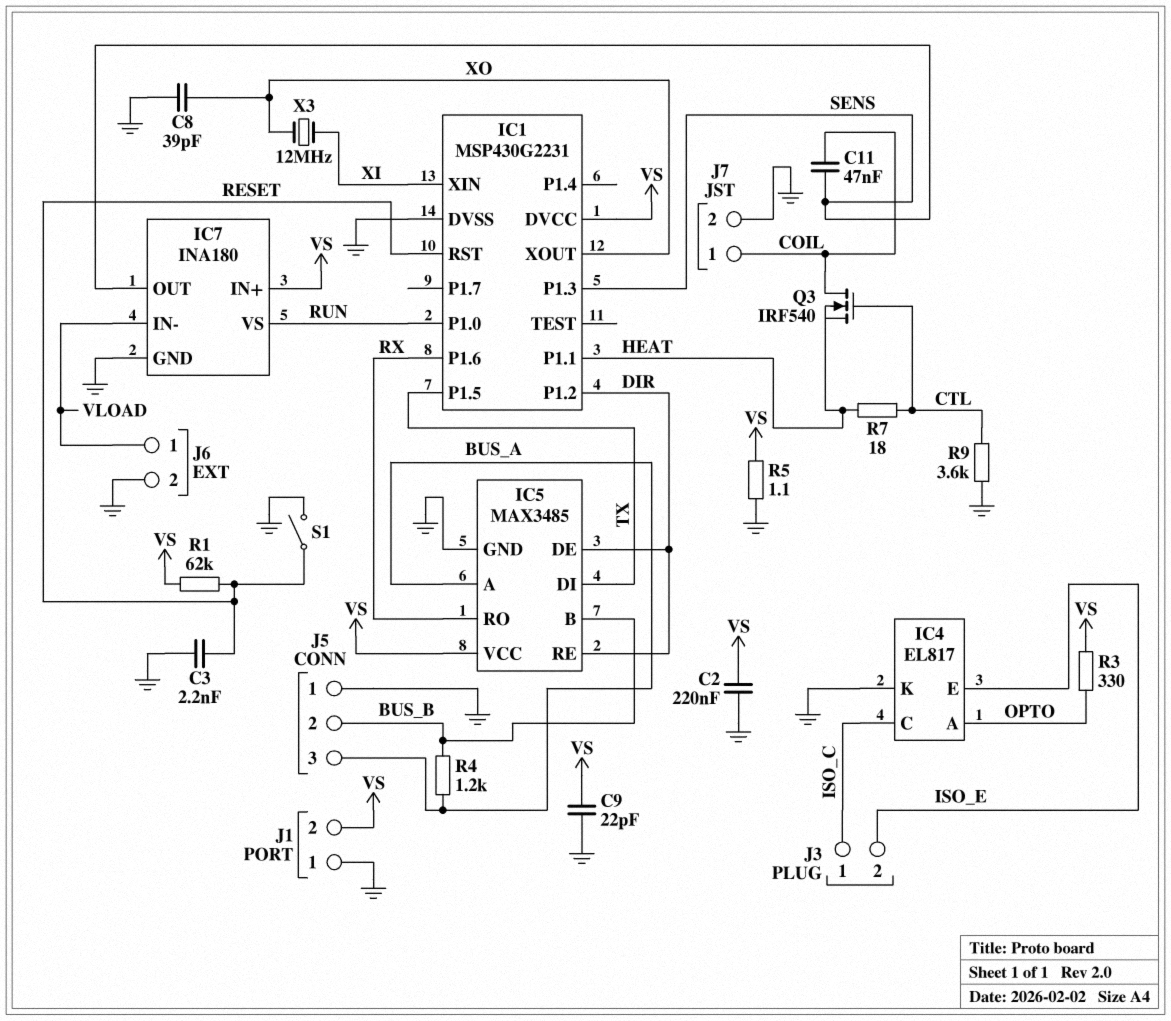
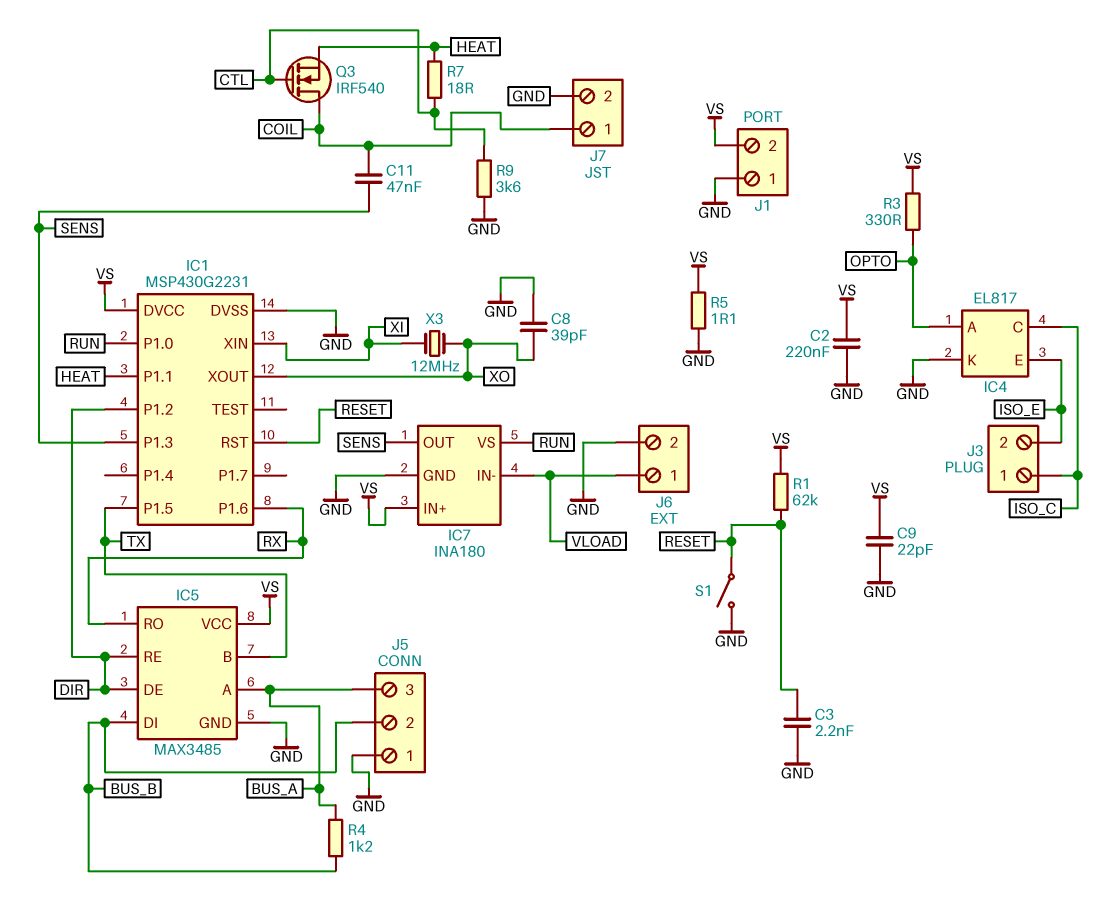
IC5 pin B: BUS_B -> TX
IC5 pin DI: TX -> BUS_B

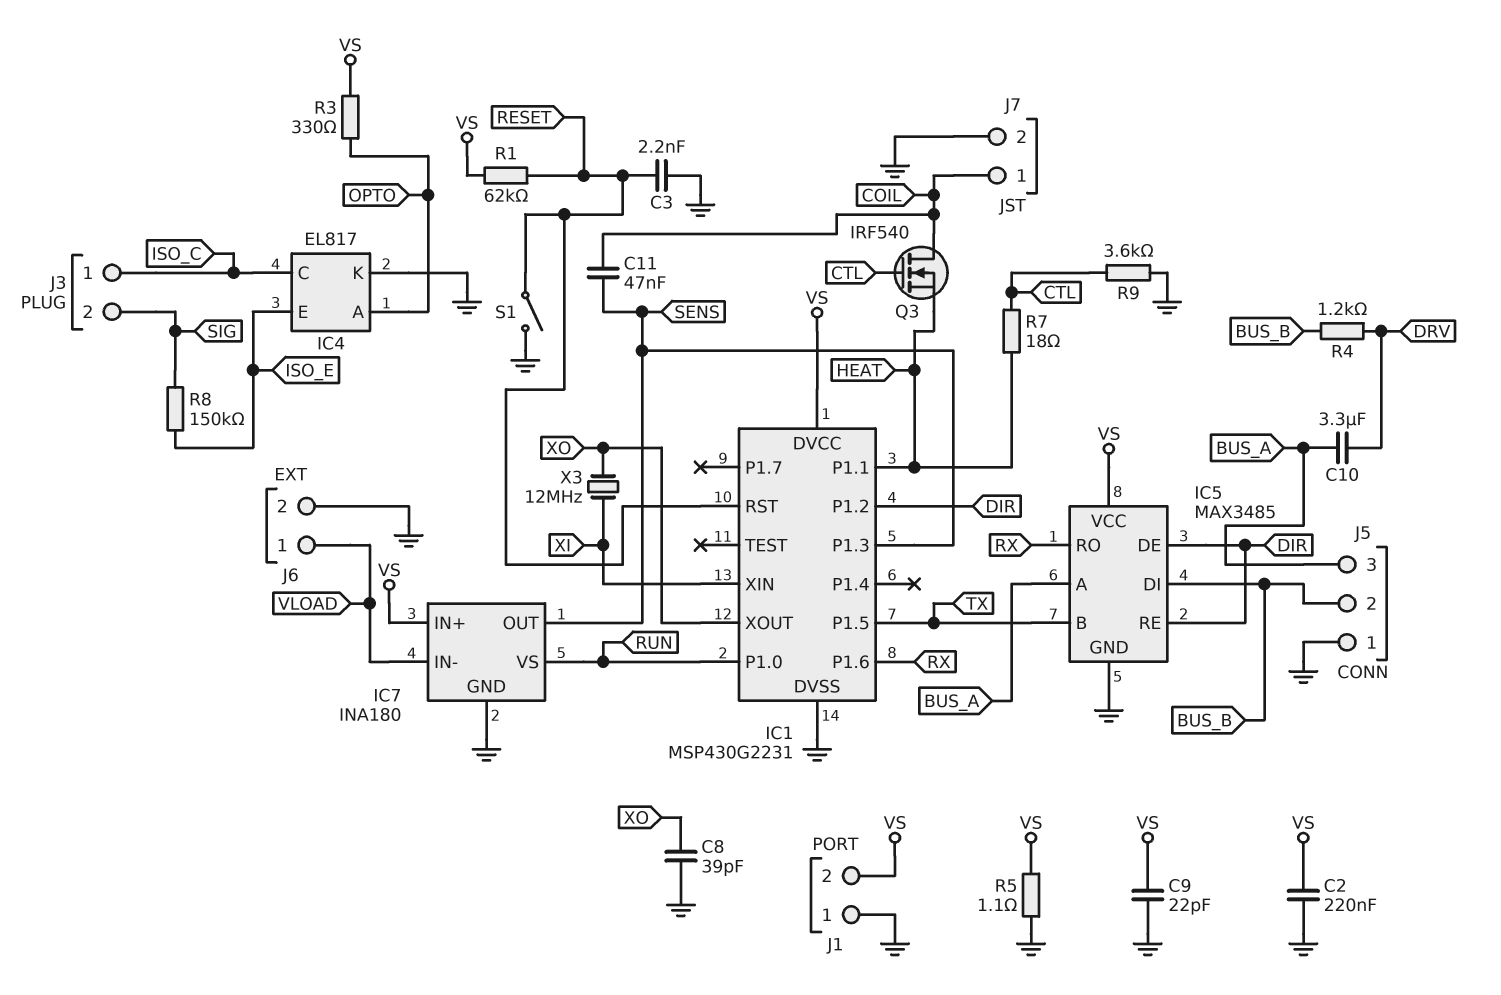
C10: none -> 3.3uF (BUS_A, DRV)
J3 pin 2: ISO_E -> SIG
R4: 1.2k (BUS_A, BUS_B) -> 1.2k (BUS_B, DRV)
R8: none -> 150k (ISO_E, SIG)

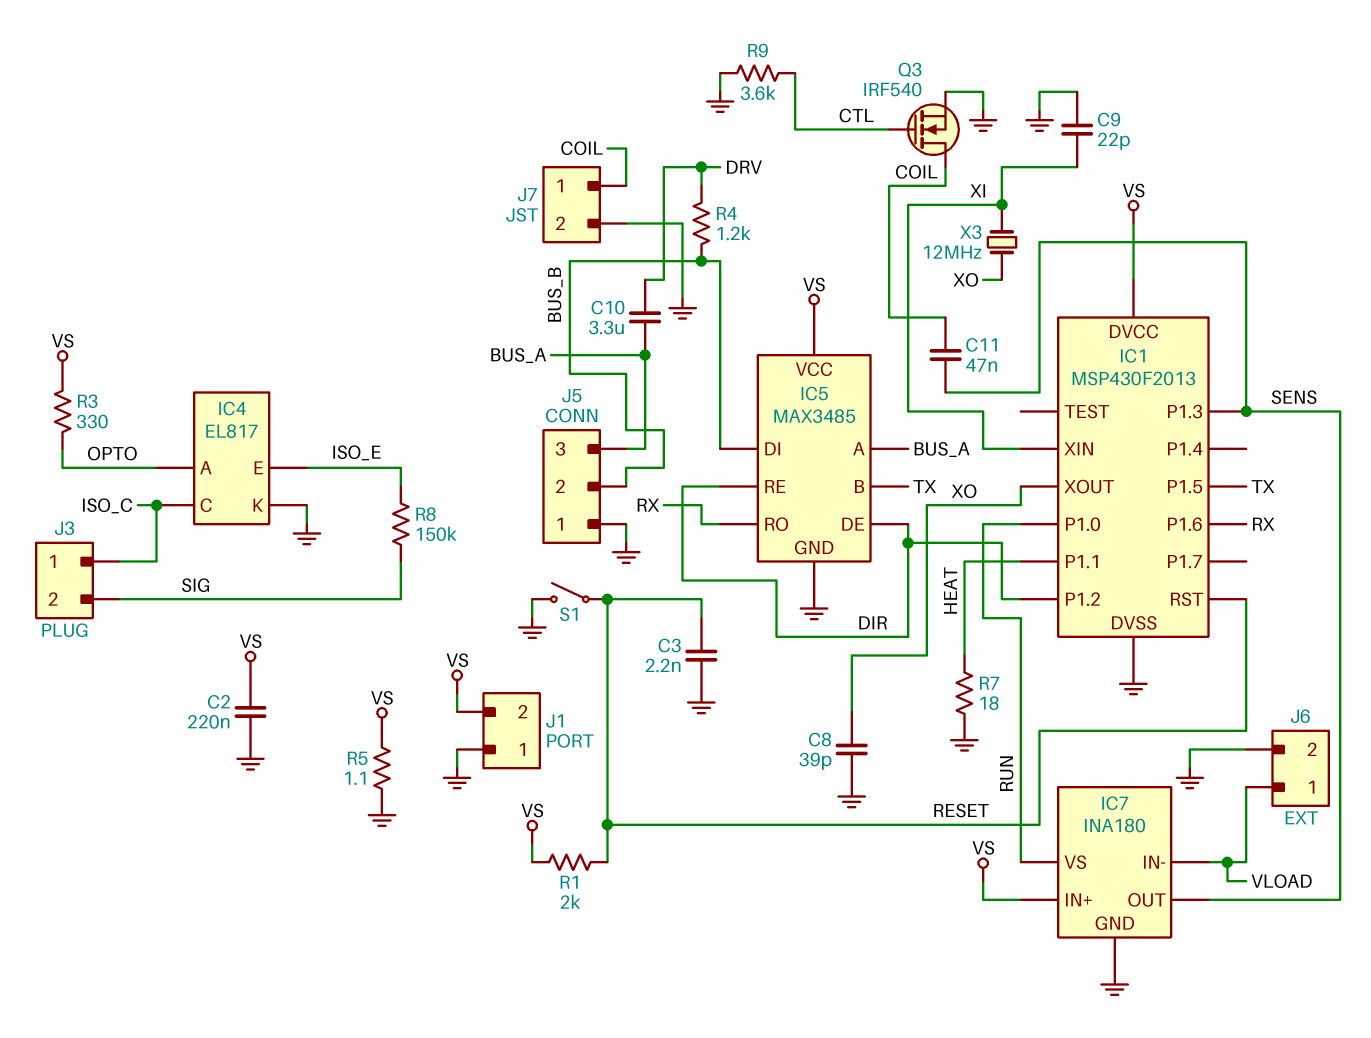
C9: 22pF (GND, VS) -> 22pF (GND, XI)
IC1: MSP430G2231 -> MSP430F2013
Q3: NMOS IRF540 (G CTL, D COIL, S HEAT) -> NMOS IRF540 (G CTL, D COIL, S GND)
R1: 62k (RESET, VS) -> 2k (RESET, VS)
R7: 18 (CTL, HEAT) -> 18 (GND, HEAT)

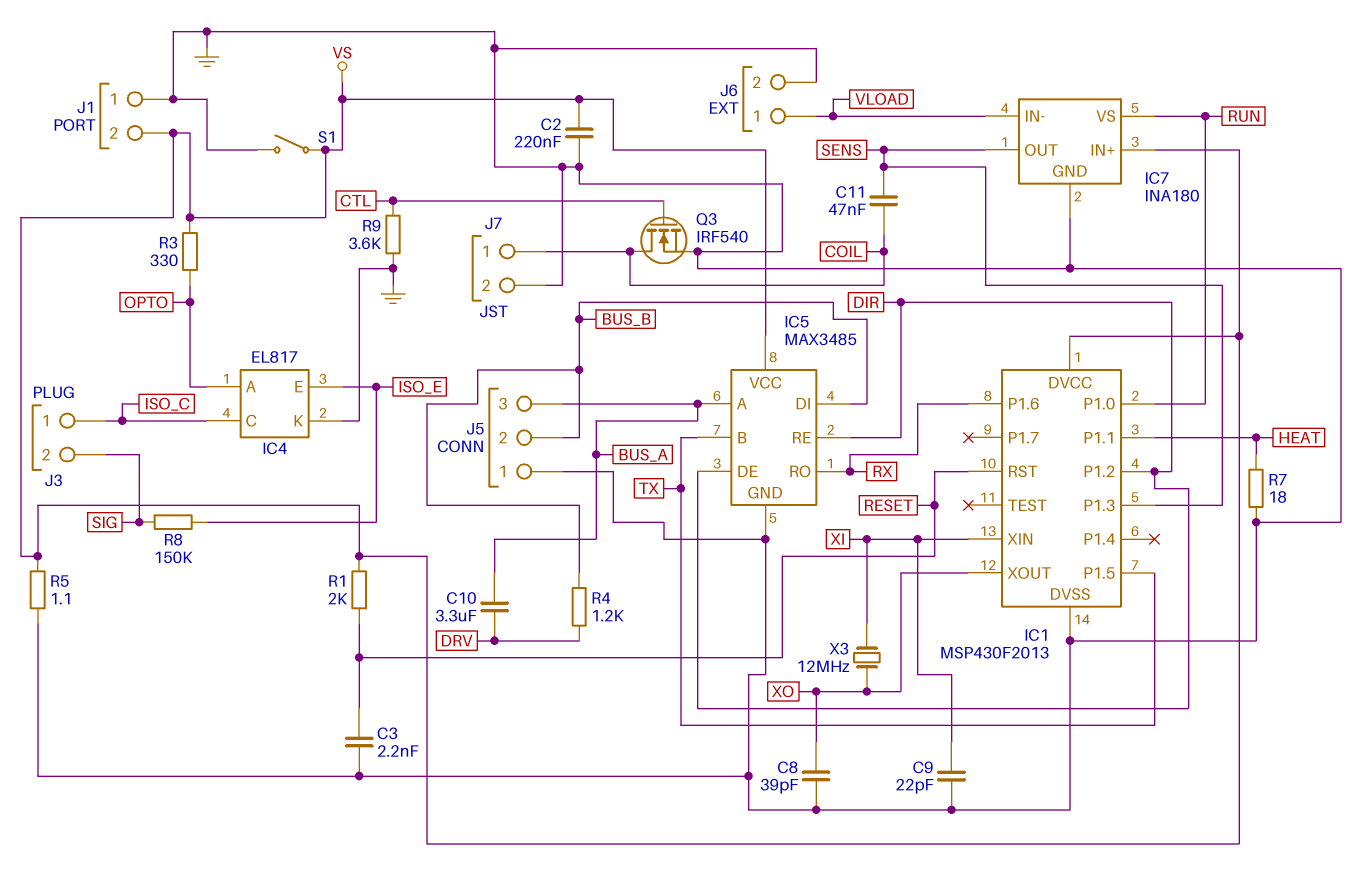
S1: switch (GND, RESET) -> switch (GND, VS)

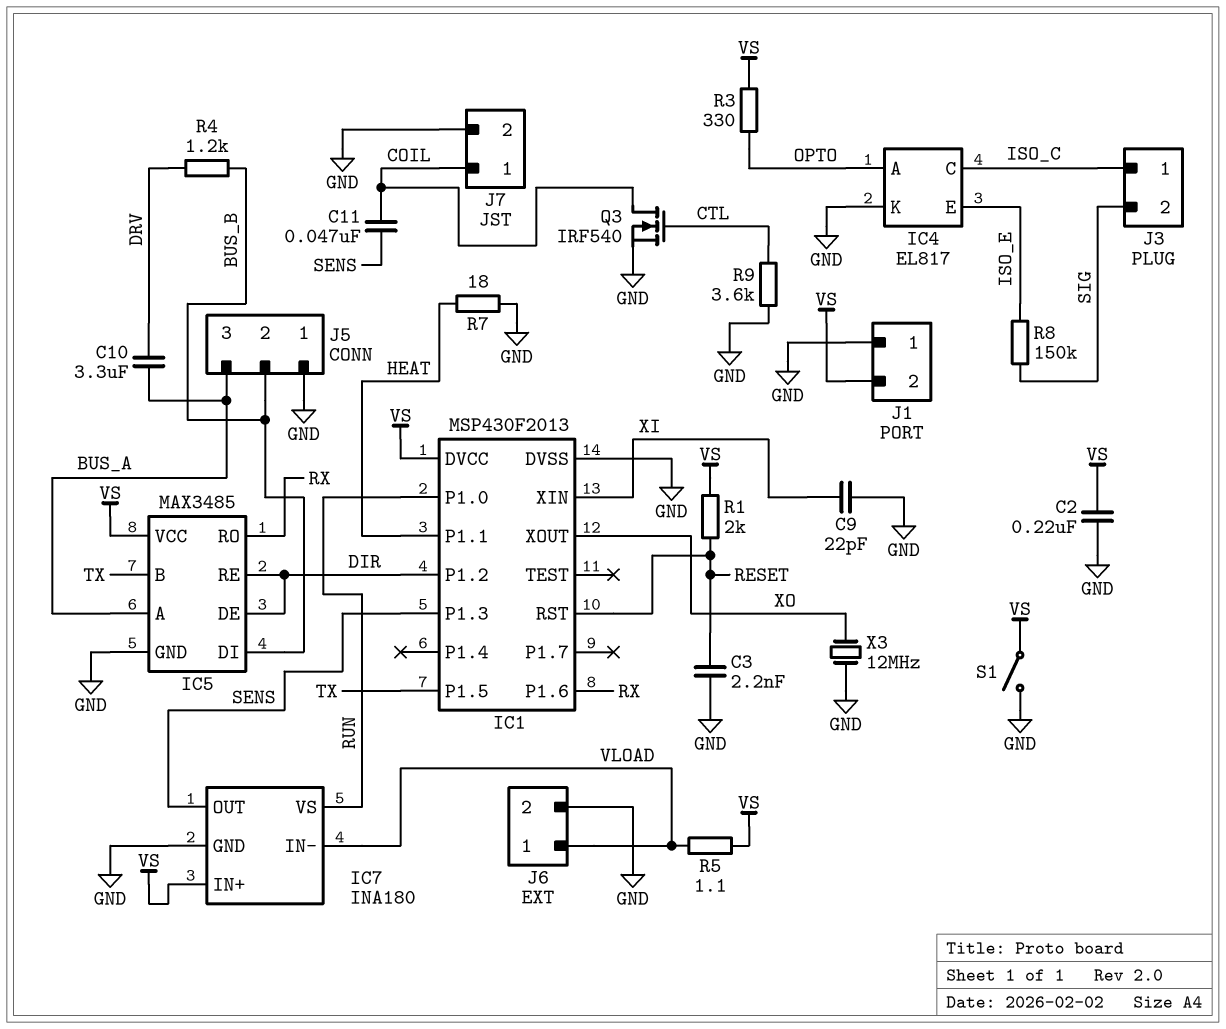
C8: 39pF (GND, XO) -> none
R5: 1.1 (GND, VS) -> 1.1 (VLOAD, VS)
X3: 12MHz (XI, XO) -> 12MHz (GND, XO)

